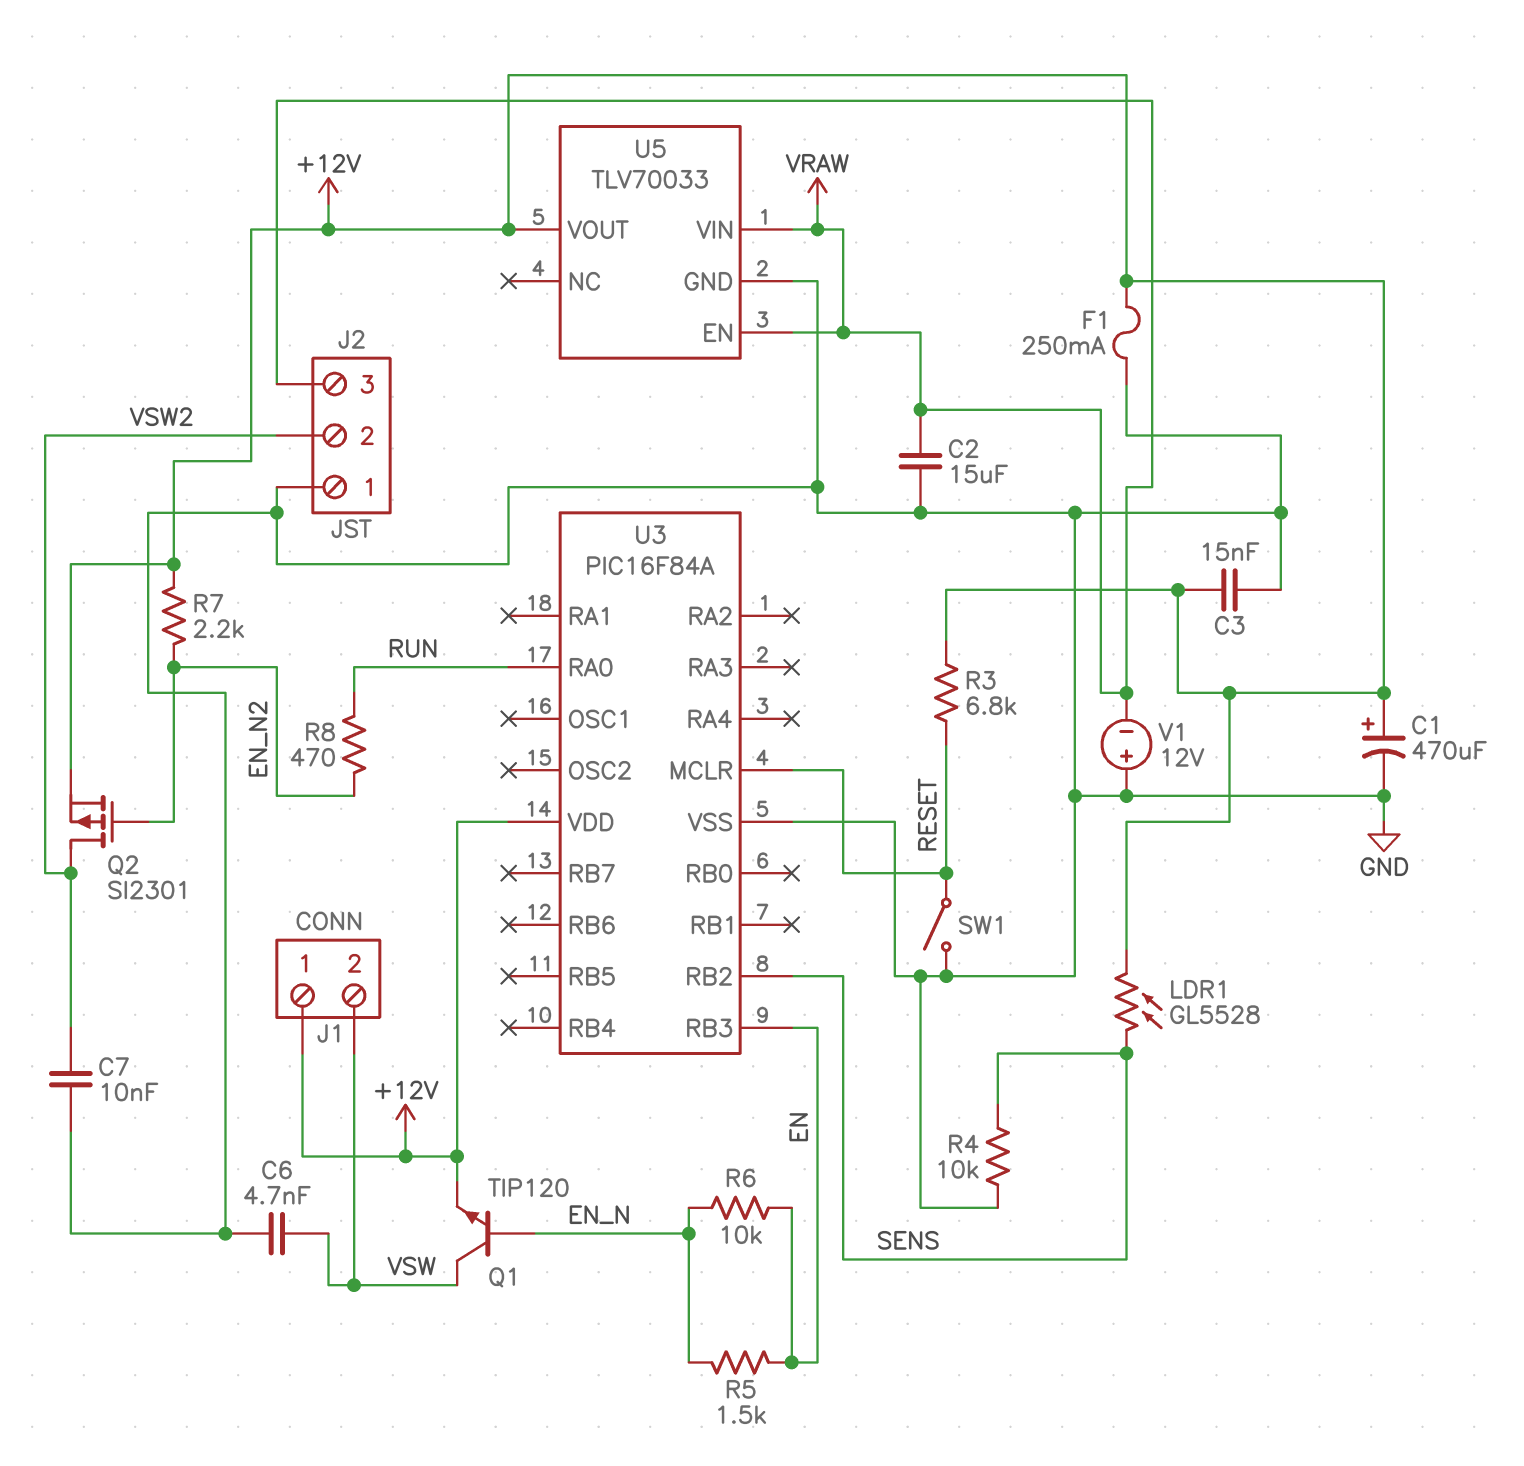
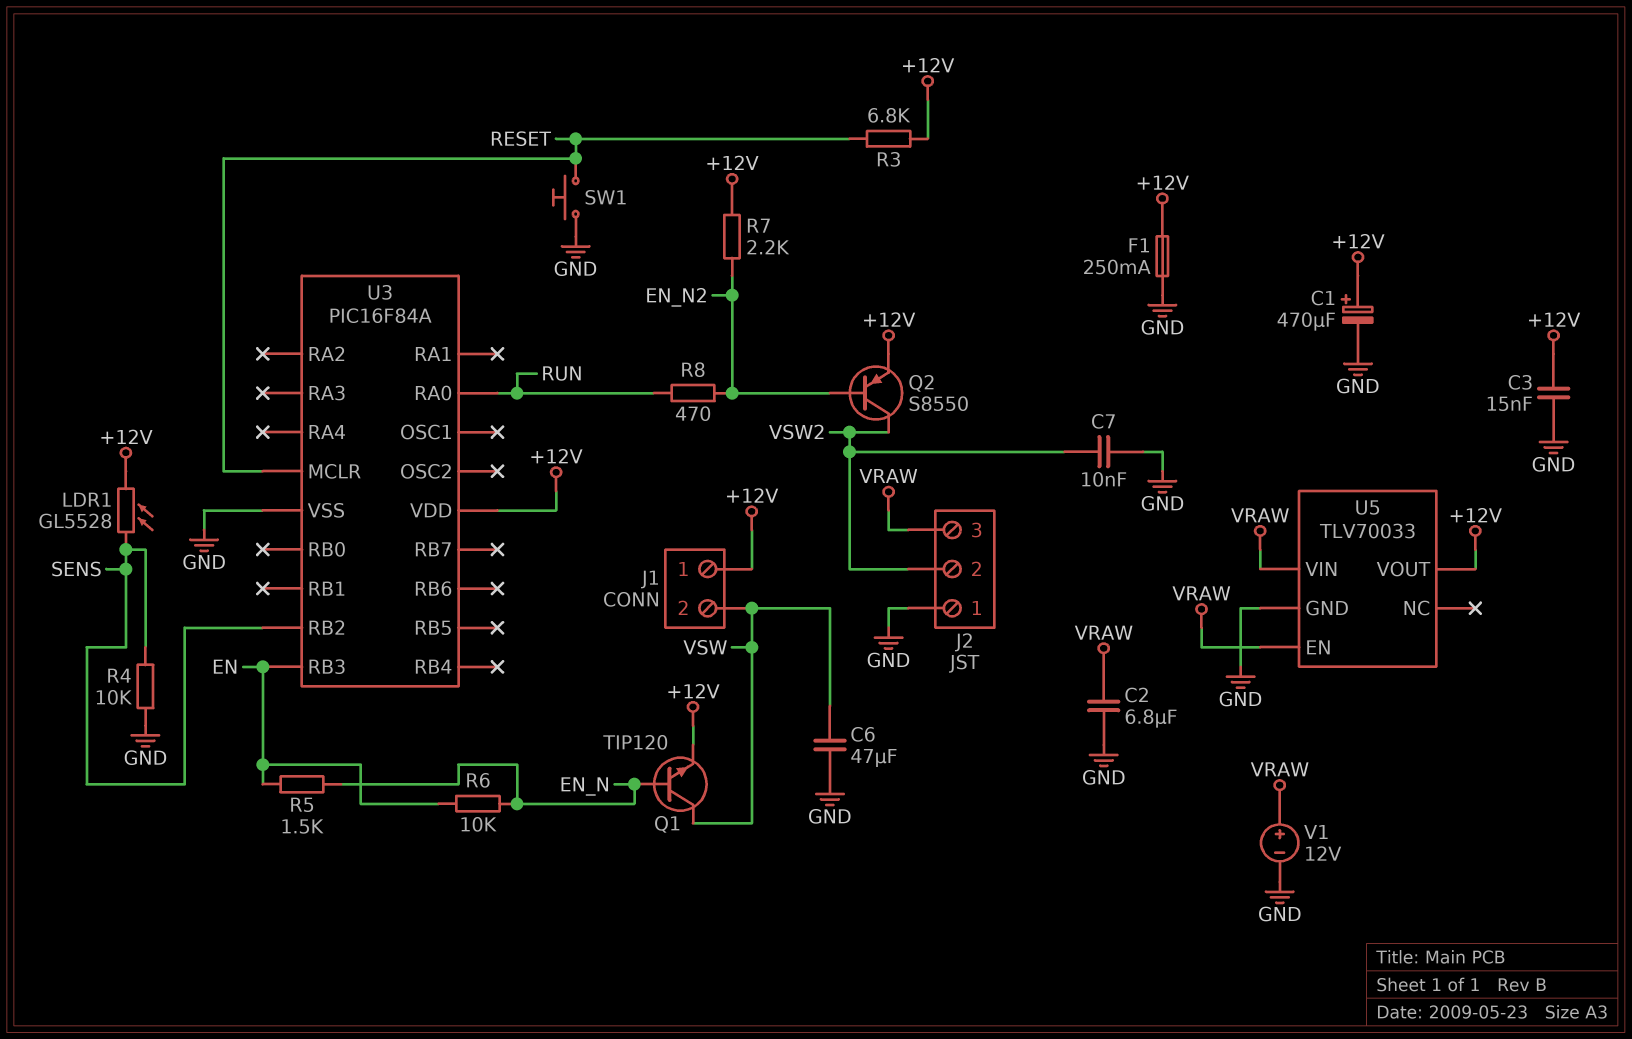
C2: 15uF (GND, VRAW) -> 6.8uF (GND, VRAW)
C6: 4.7nF (GND, VSW) -> 47uF (GND, VSW)
Q2: PMOS SI2301 (G EN_N2, D VSW2, S +12V) -> PNP S8550 (B EN_N2, C VSW2, E +12V)
SW1: switch (GND, RESET) -> button (GND, RESET)
V1: 12V (plus GND, minus VRAW) -> 12V (plus VRAW, minus GND)

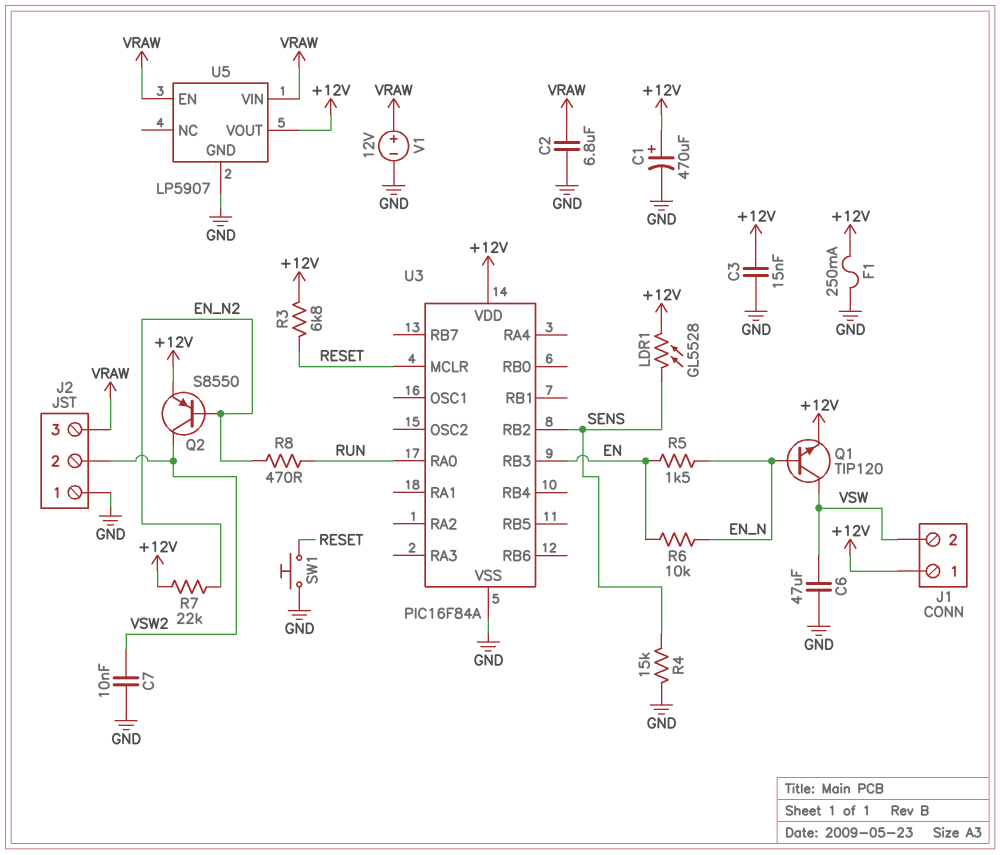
R4: 10k (GND, SENS) -> 15k (GND, SENS)
R7: 2.2k (+12V, EN_N2) -> 22k (+12V, EN_N2)
U5: TLV70033 -> LP5907

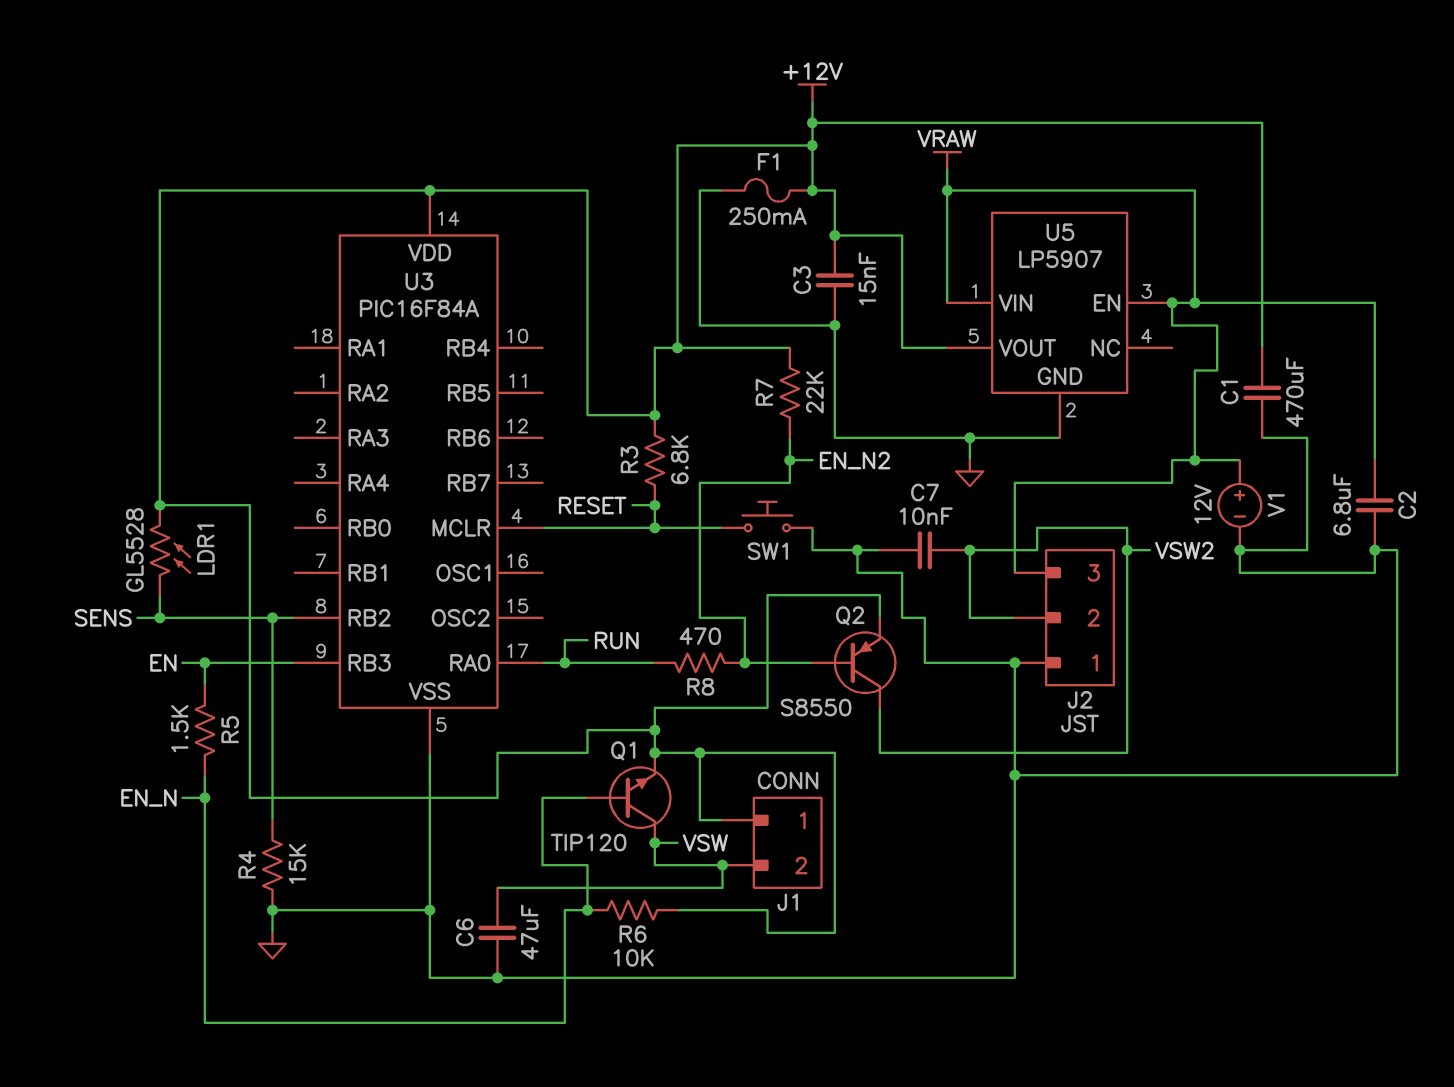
C1: 470uF (plus +12V, minus GND) -> 470uF (+12V, GND)
R6: 10k (EN, EN_N) -> 10k (+12V, EN_N)

